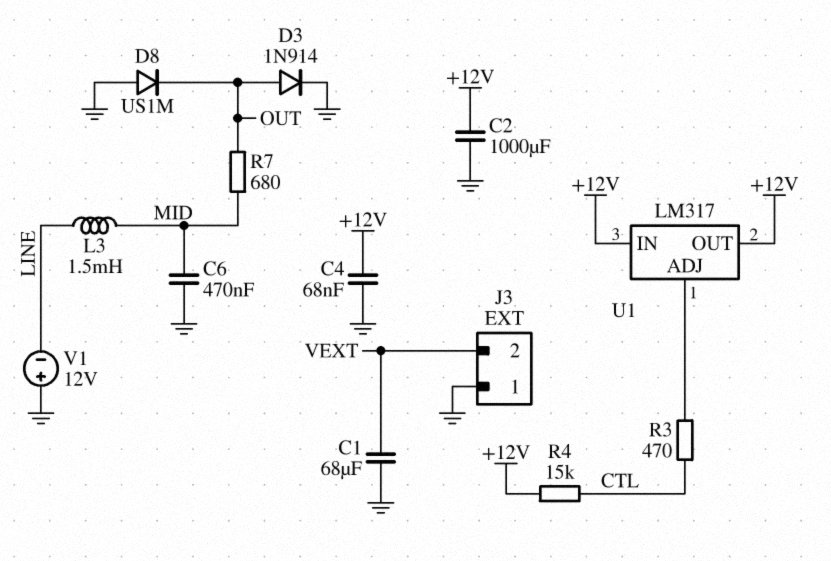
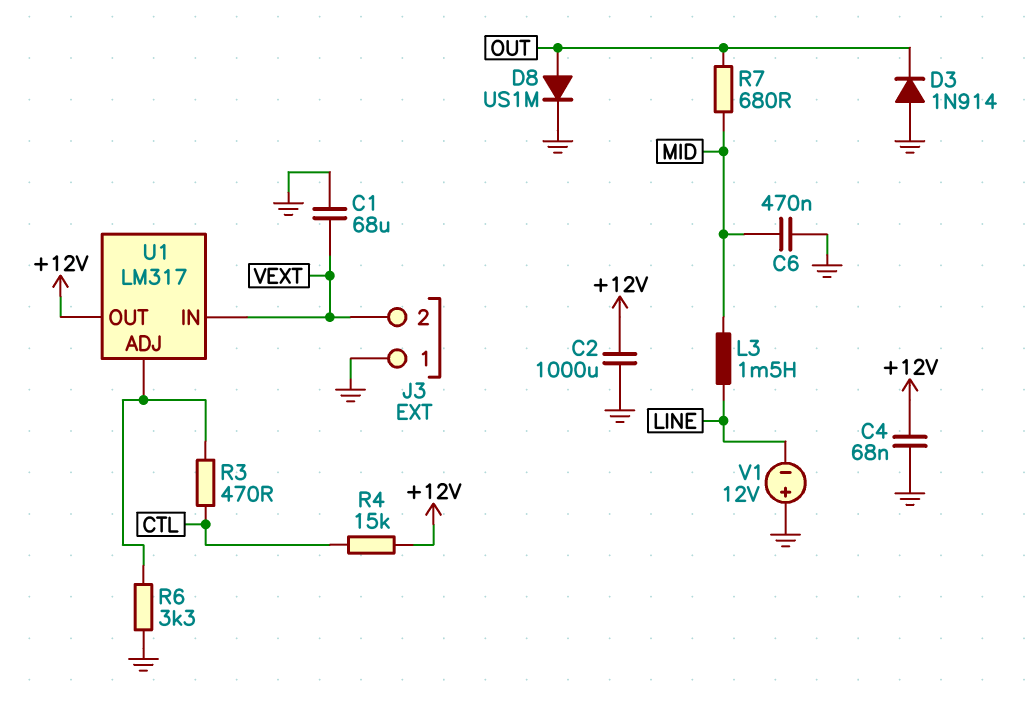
D3: diode 1N914 (A OUT, K GND) -> diode 1N914 (A GND, K OUT)
D8: diode US1M (A GND, K OUT) -> diode US1M (A OUT, K GND)
R6: none -> 3.3k (GND, U1/ADJ)
U1 pin IN: +12V -> VEXT

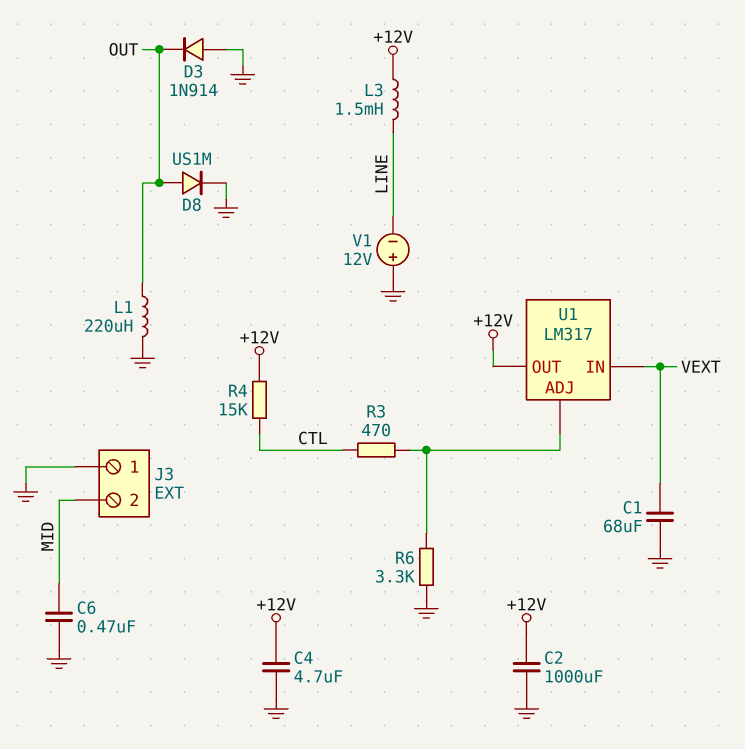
C4: 68nF (+12V, GND) -> 4.7uF (+12V, GND)
J3 pin 2: VEXT -> MID
L1: none -> 220uH (GND, OUT)
L3: 1.5mH (LINE, MID) -> 1.5mH (+12V, LINE)
R7: 680 (MID, OUT) -> none

